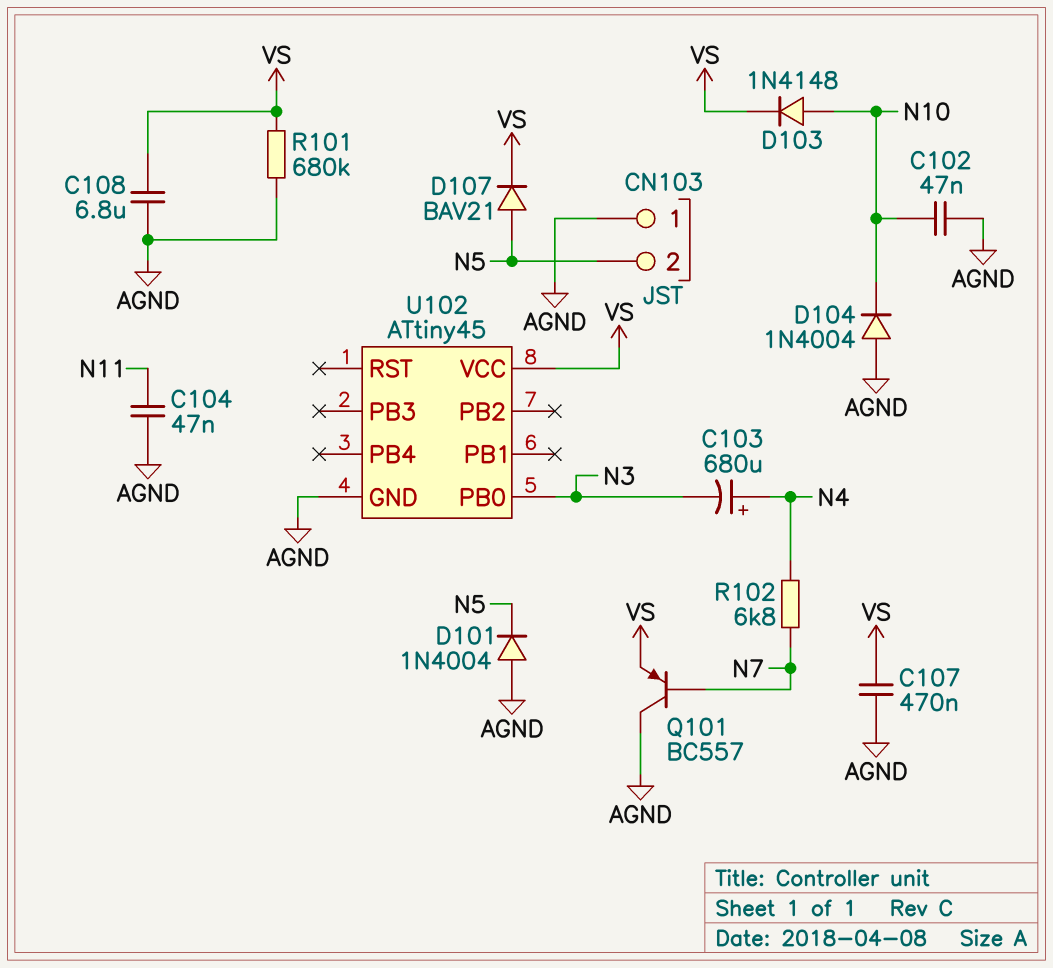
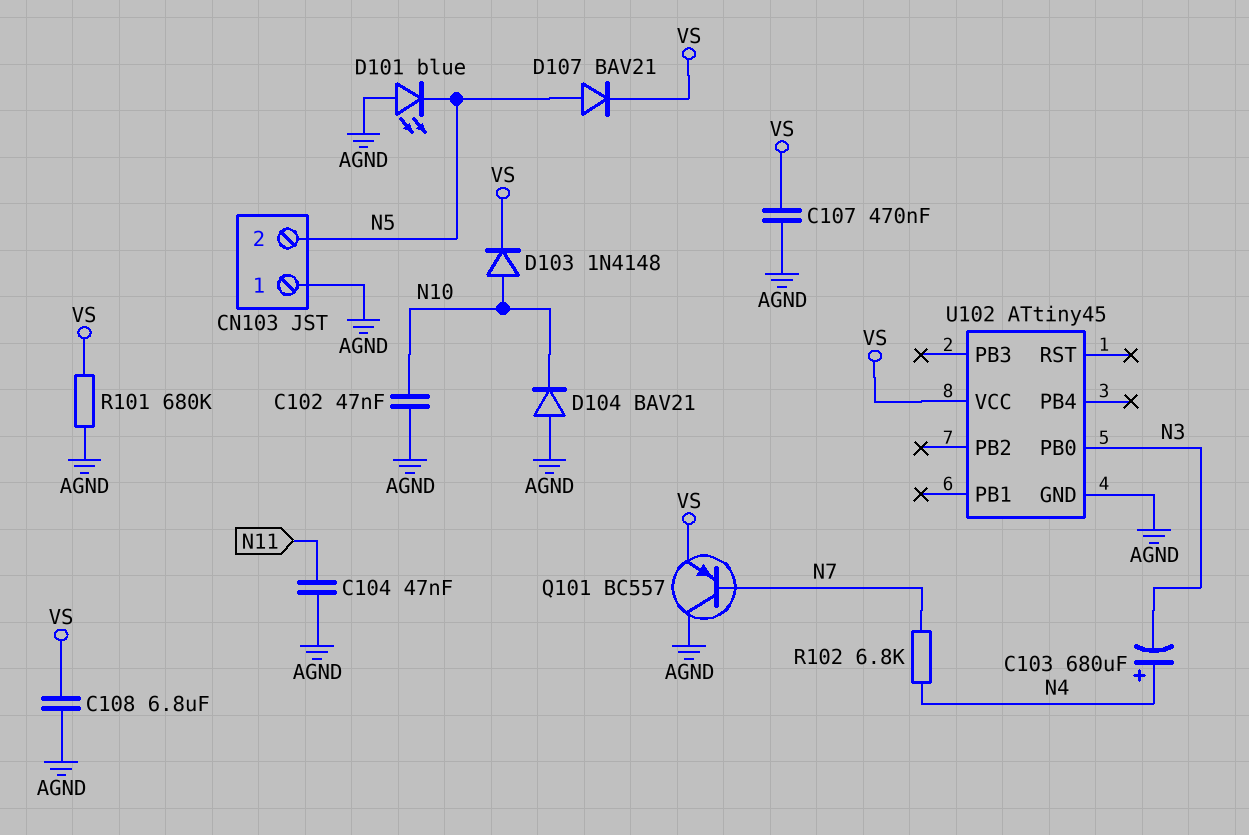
D101: diode 1N4004 (A AGND, K N5) -> LED blue (A AGND, K N5)
D104: diode 1N4004 (A AGND, K N10) -> diode BAV21 (A AGND, K N10)

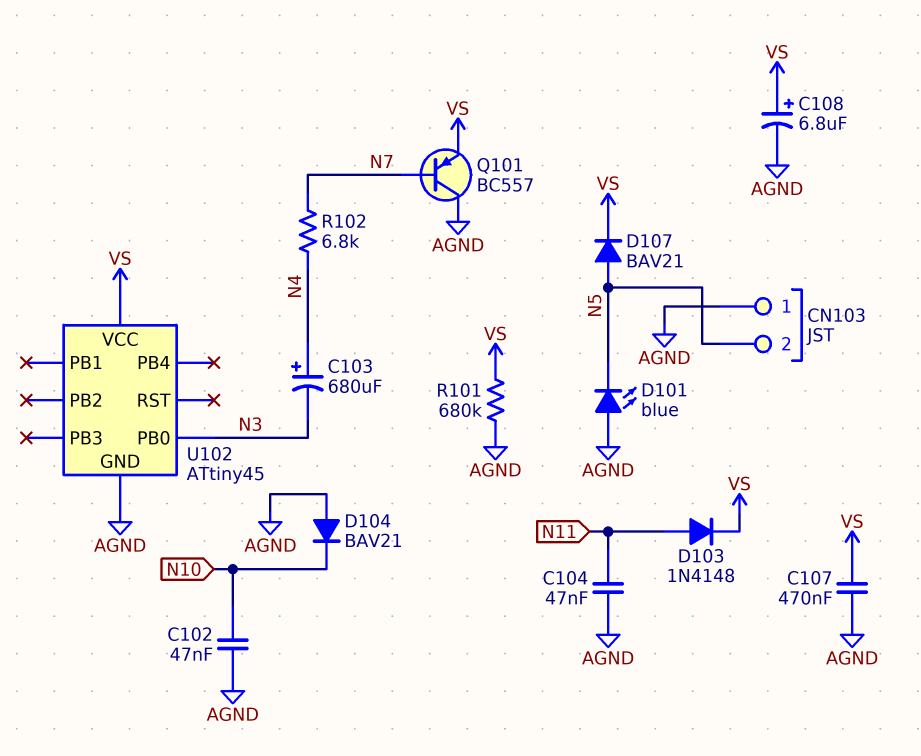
C108: 6.8uF (AGND, VS) -> 6.8uF (plus VS, minus AGND)
D103: diode 1N4148 (A N10, K VS) -> diode 1N4148 (A N11, K VS)

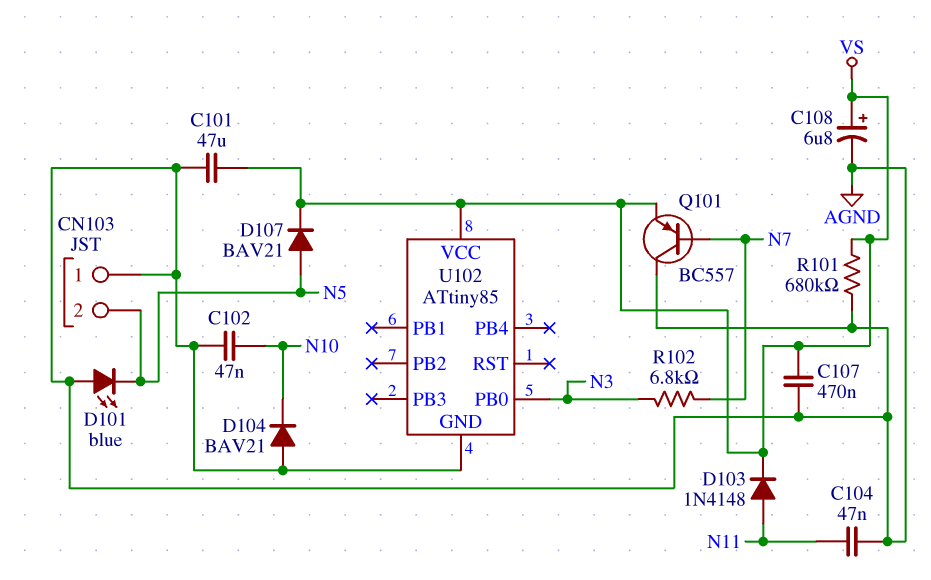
C101: none -> 47uF (AGND, VS)
C103: 680uF (plus N4, minus N3) -> none
R102: 6.8k (N4, N7) -> 6.8k (N3, N7)
U102: ATtiny45 -> ATtiny85

